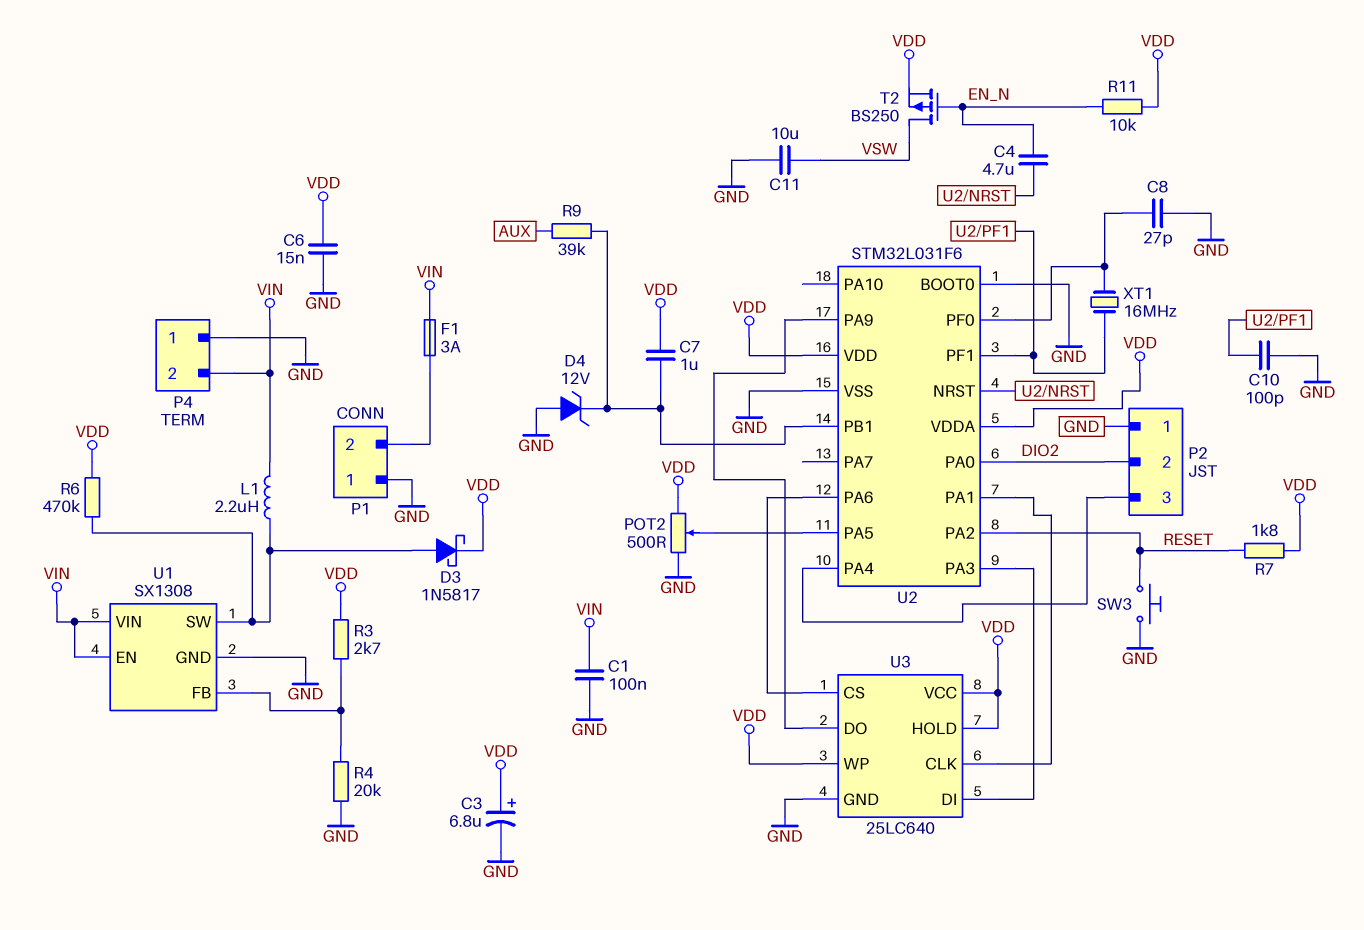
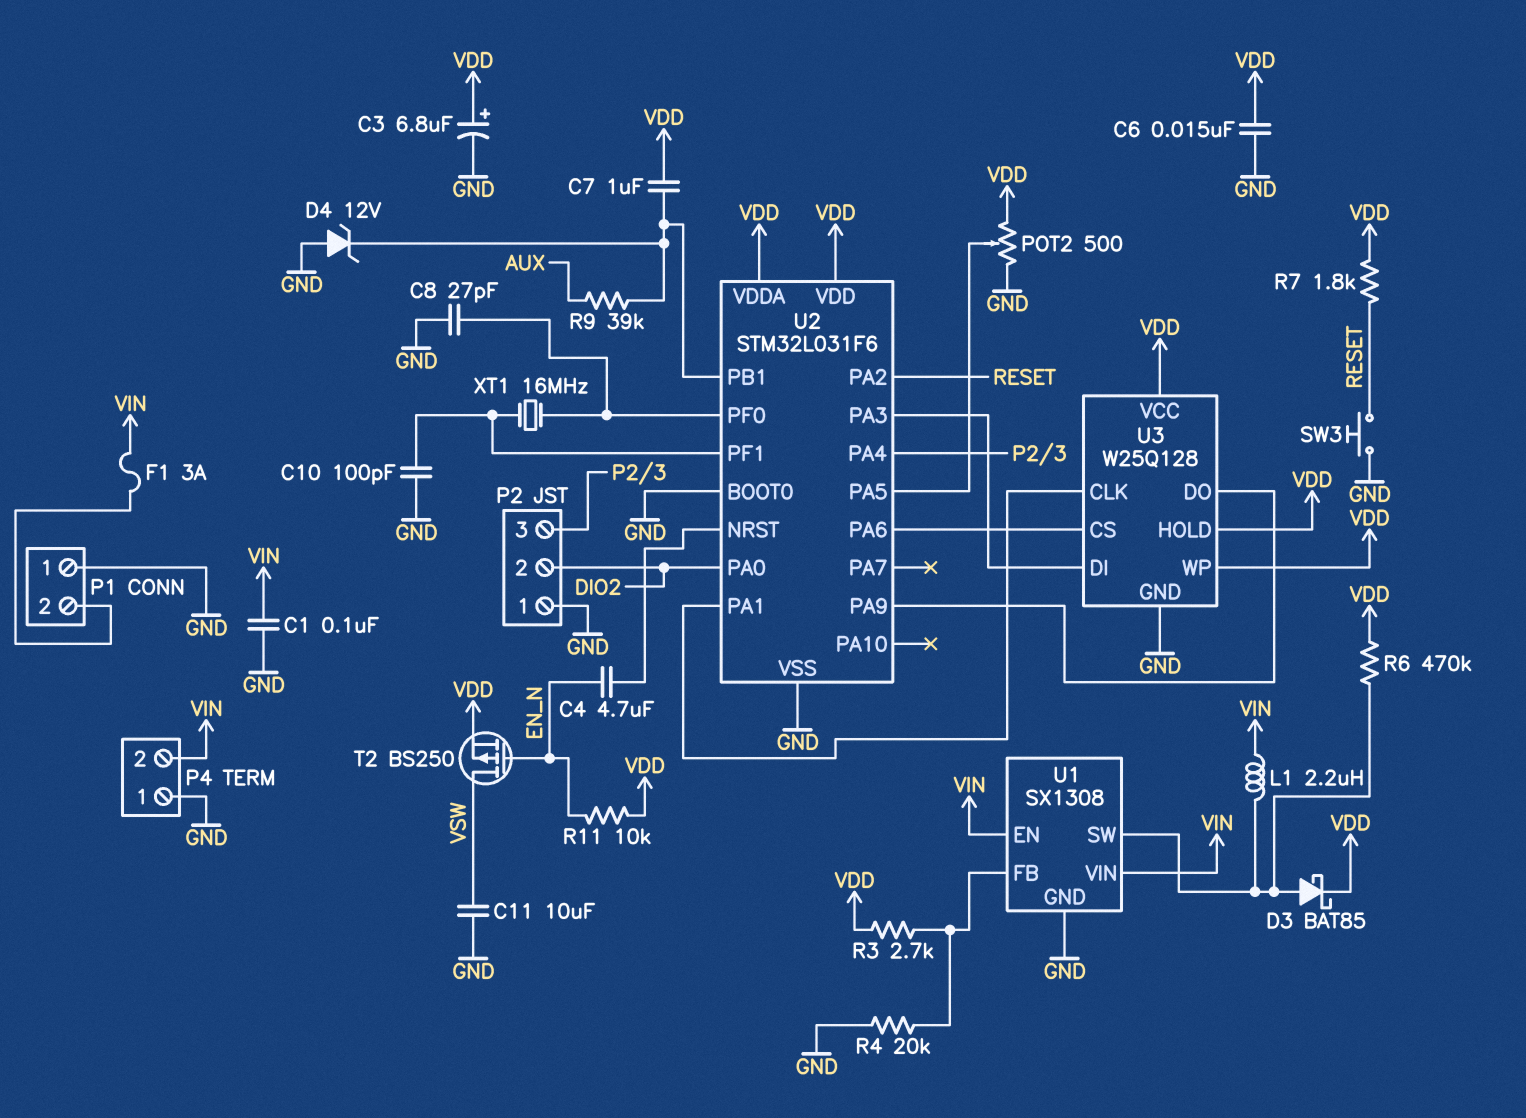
D3: schottky 1N5817 (A U1/SW, K VDD) -> schottky BAT85 (A U1/SW, K VDD)
U3: 25LC640 -> W25Q128

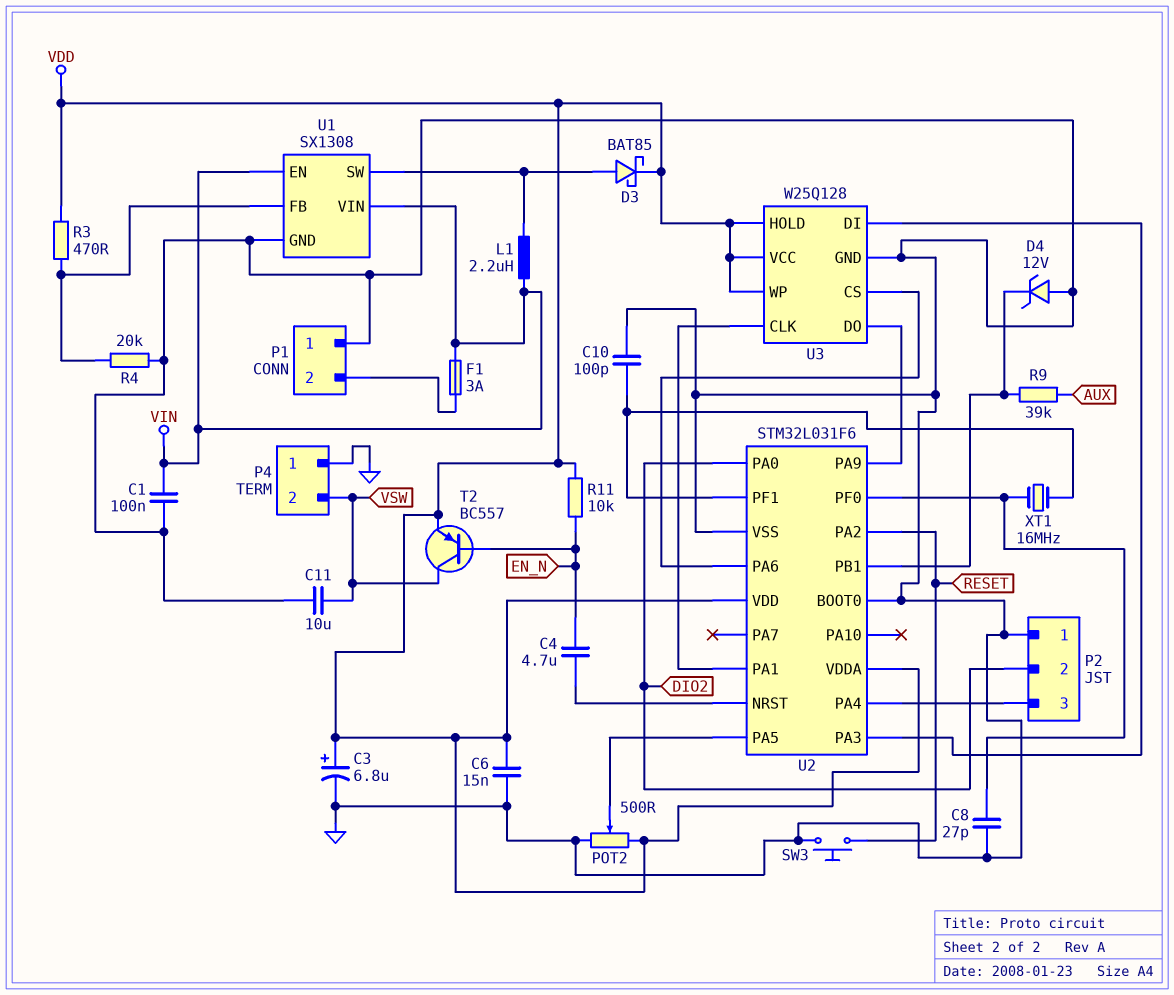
C7: 1uF (U2/PB1, VDD) -> none
P4 pin 2: VIN -> VSW
R3: 2.7k (U1/FB, VDD) -> 470 (U1/FB, VDD)
R6: 470k (U1/SW, VDD) -> none
R7: 1.8k (RESET, VDD) -> none
T2: PMOS BS250 (G EN_N, D VSW, S VDD) -> PNP BC557 (B EN_N, C VSW, E VDD)

